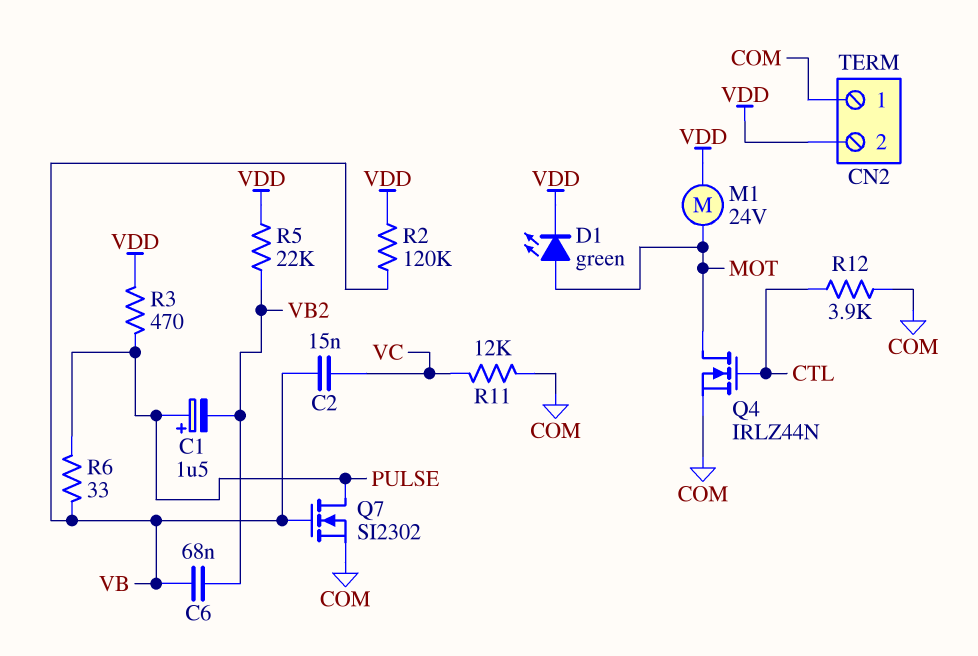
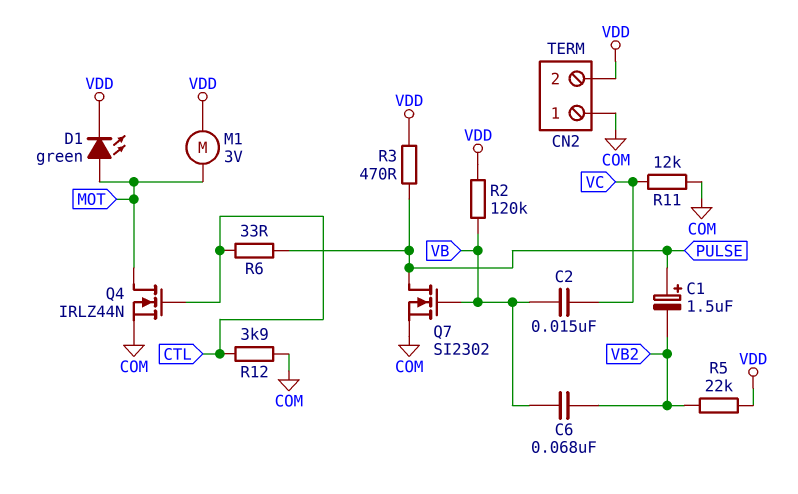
M1: motor 24V (MOT, VDD) -> motor 3V (MOT, VDD)
R6: 33 (PULSE, VB) -> 33 (CTL, PULSE)

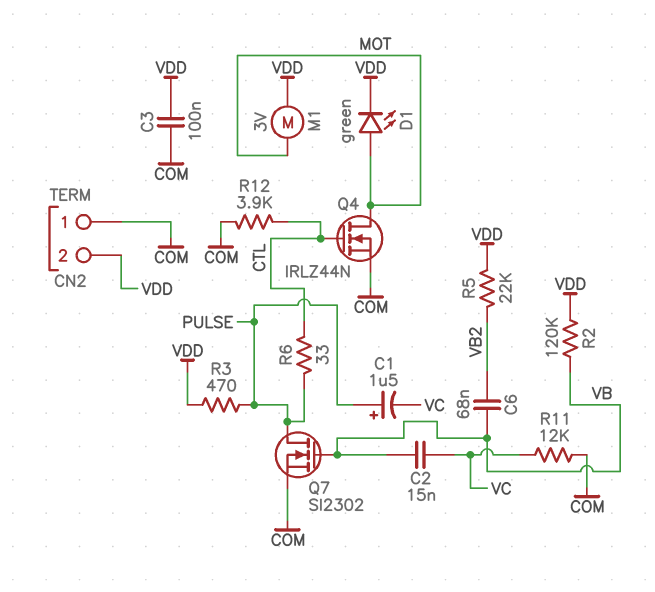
C1: 1.5uF (plus PULSE, minus VB2) -> 1.5uF (plus PULSE, minus VC)
C3: none -> 100nF (COM, VDD)

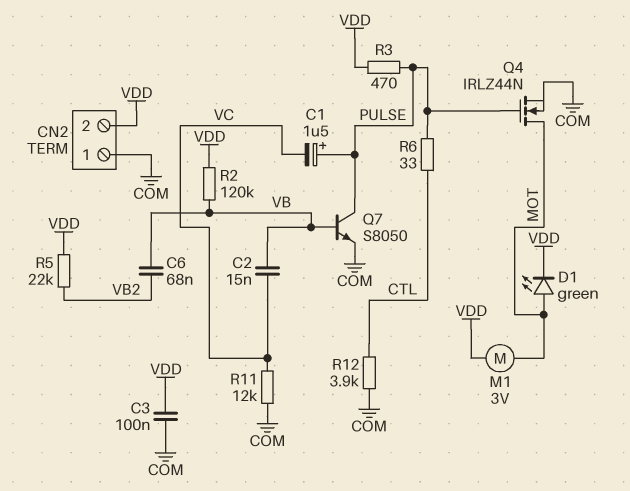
Q4: NMOS IRLZ44N (G CTL, D MOT, S COM) -> NMOS IRLZ44N (G PULSE, D MOT, S COM)
Q7: NMOS SI2302 (G VB, D PULSE, S COM) -> NPN S8050 (B VB, C PULSE, E COM)

